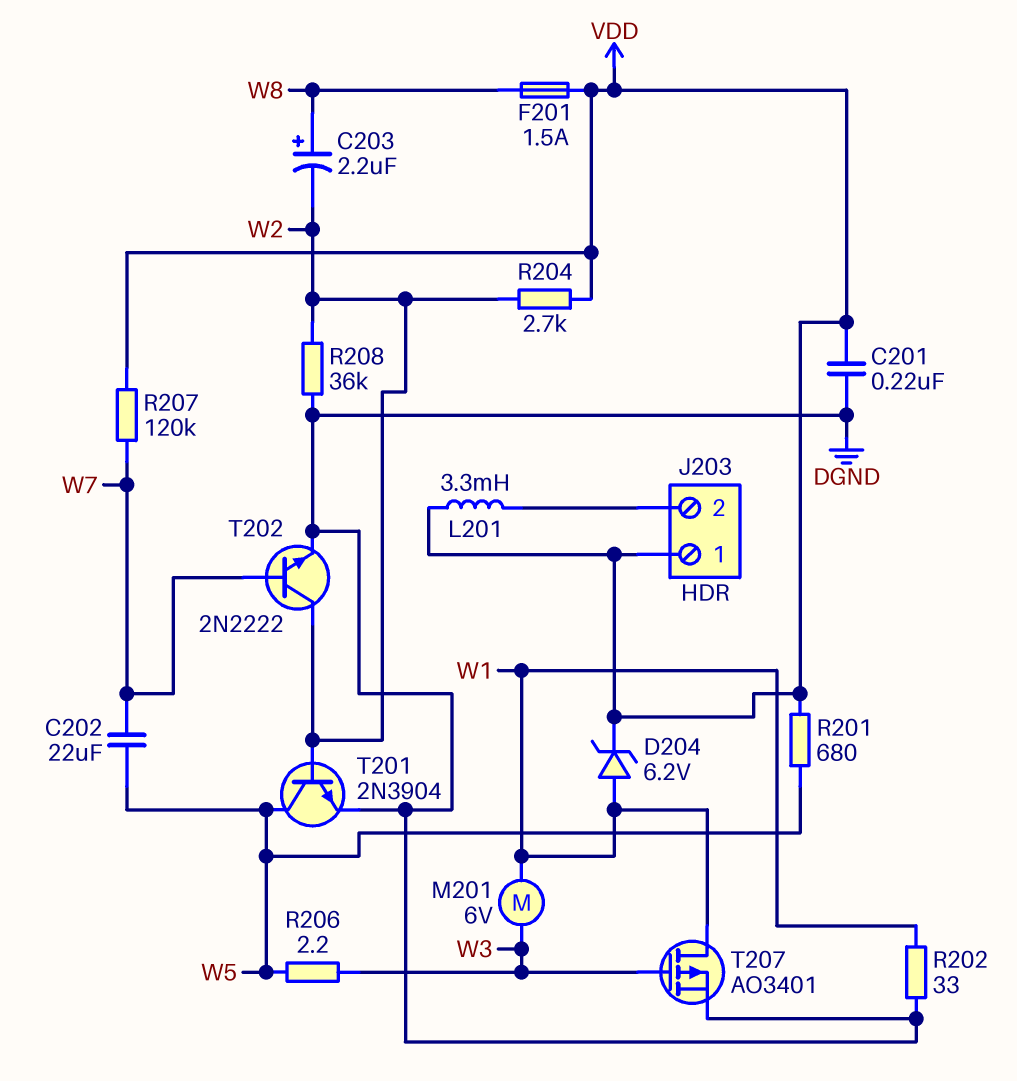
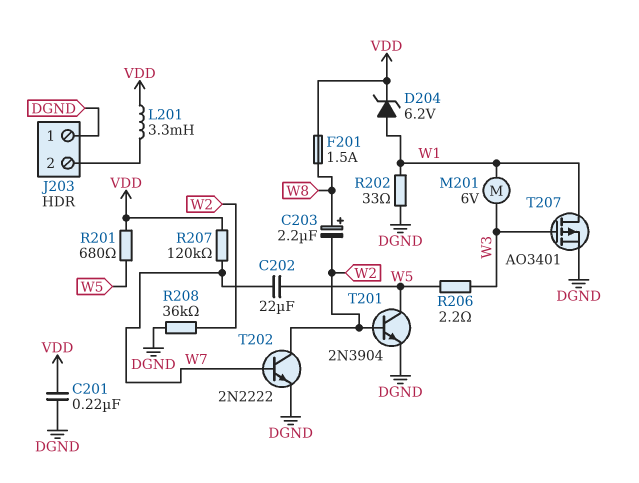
J203 pin 1: VDD -> DGND
R204: 2.7k (VDD, W2) -> none

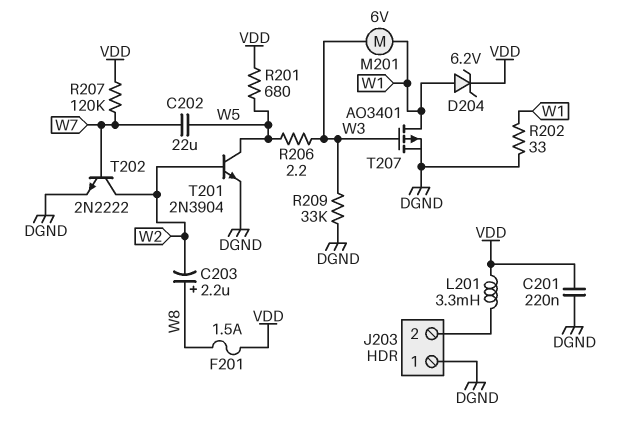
R208: 36k (DGND, W2) -> none
R209: none -> 33k (DGND, W3)

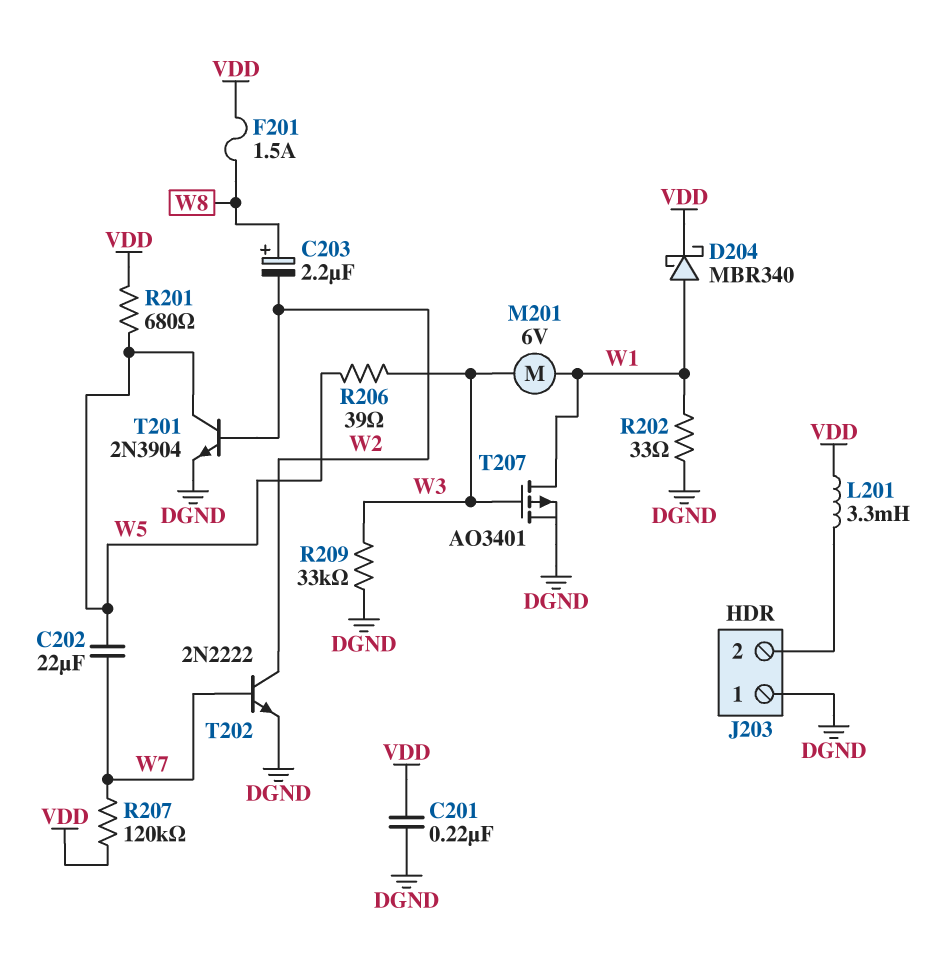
D204: zener 6.2V (A W1, K VDD) -> schottky MBR340 (A W1, K VDD)
R206: 2.2 (W3, W5) -> 39 (W3, W5)

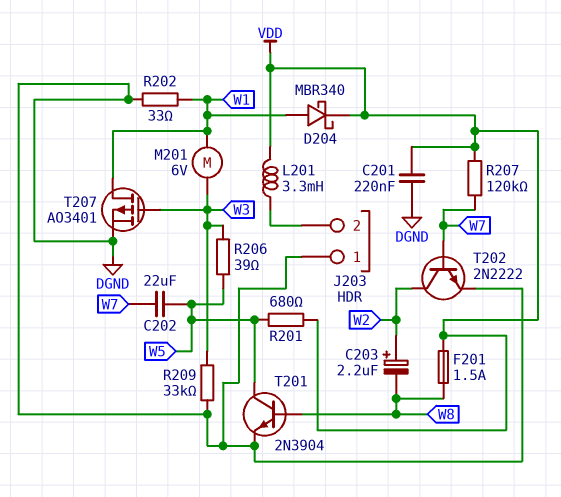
C203: 2.2uF (plus W8, minus W2) -> 2.2uF (plus W2, minus W8)
T201: NPN 2N3904 (B W2, C W5, E DGND) -> NPN 2N3904 (B W8, C W5, E DGND)

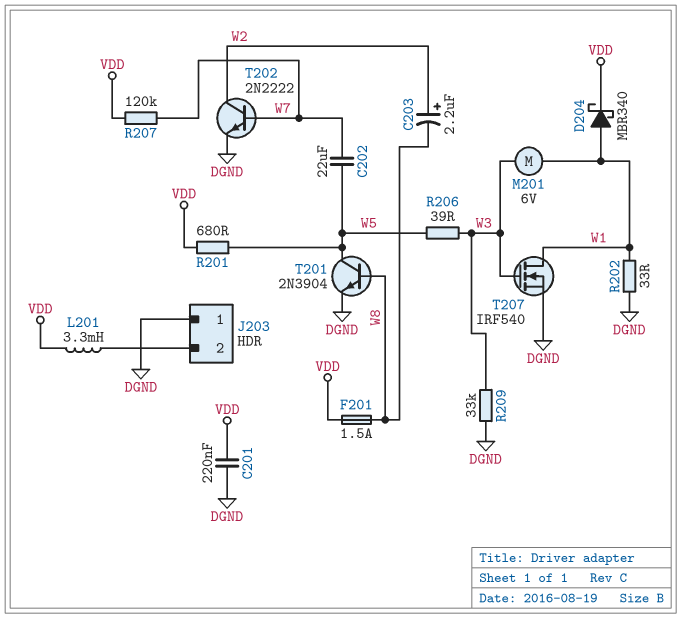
T207: PMOS AO3401 (G W3, D W1, S DGND) -> NMOS IRF540 (G W3, D W1, S DGND)

